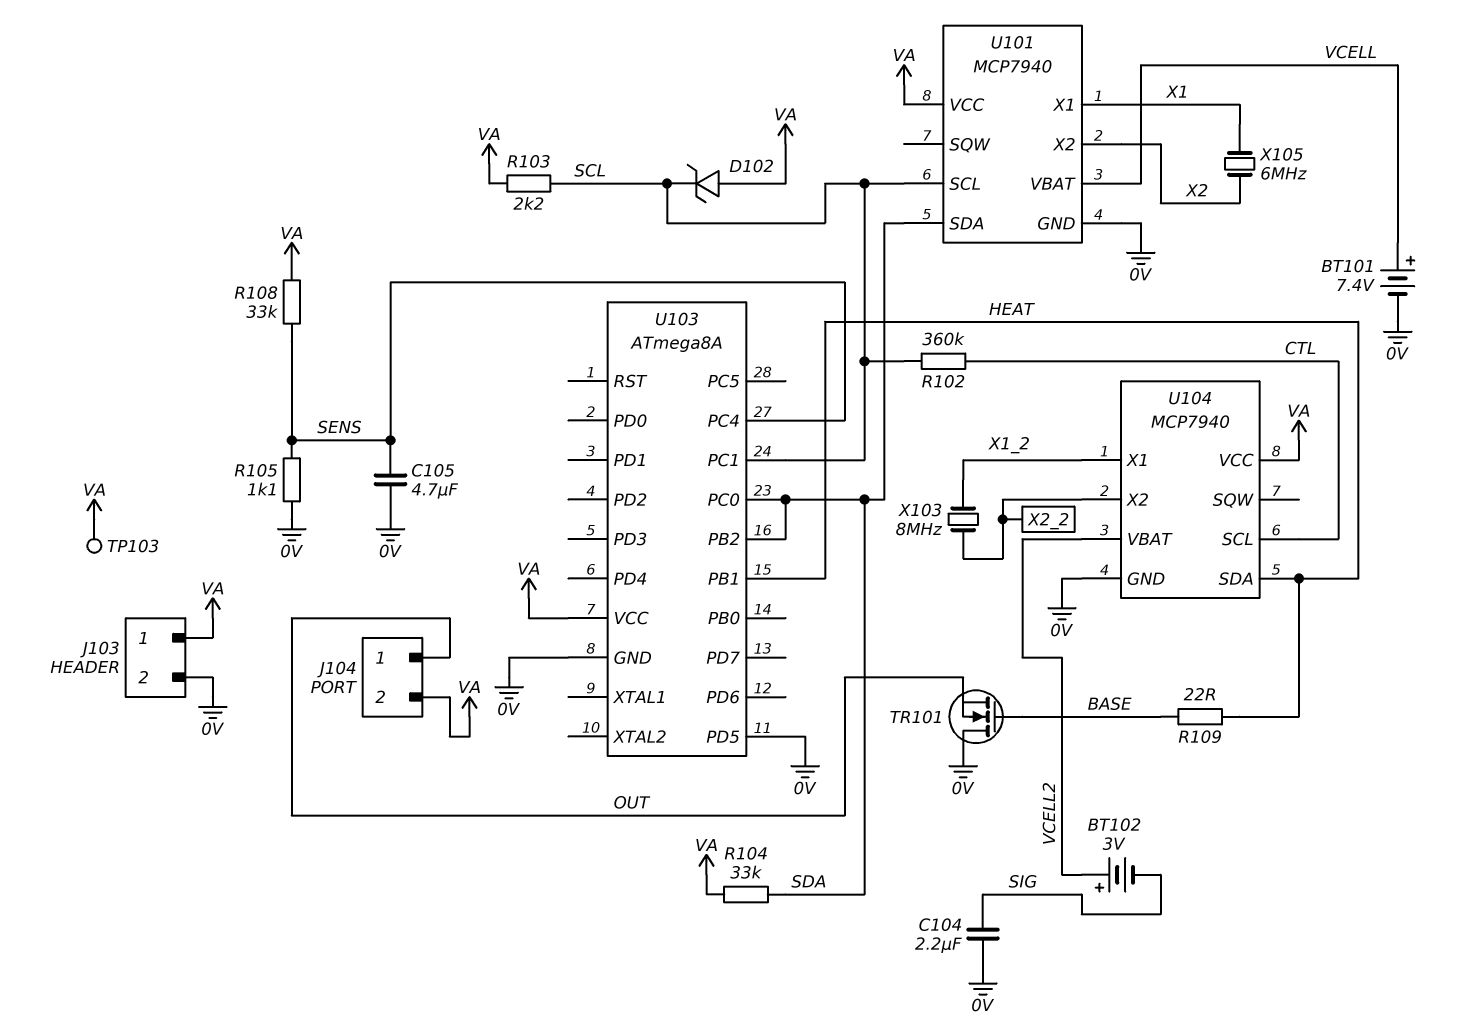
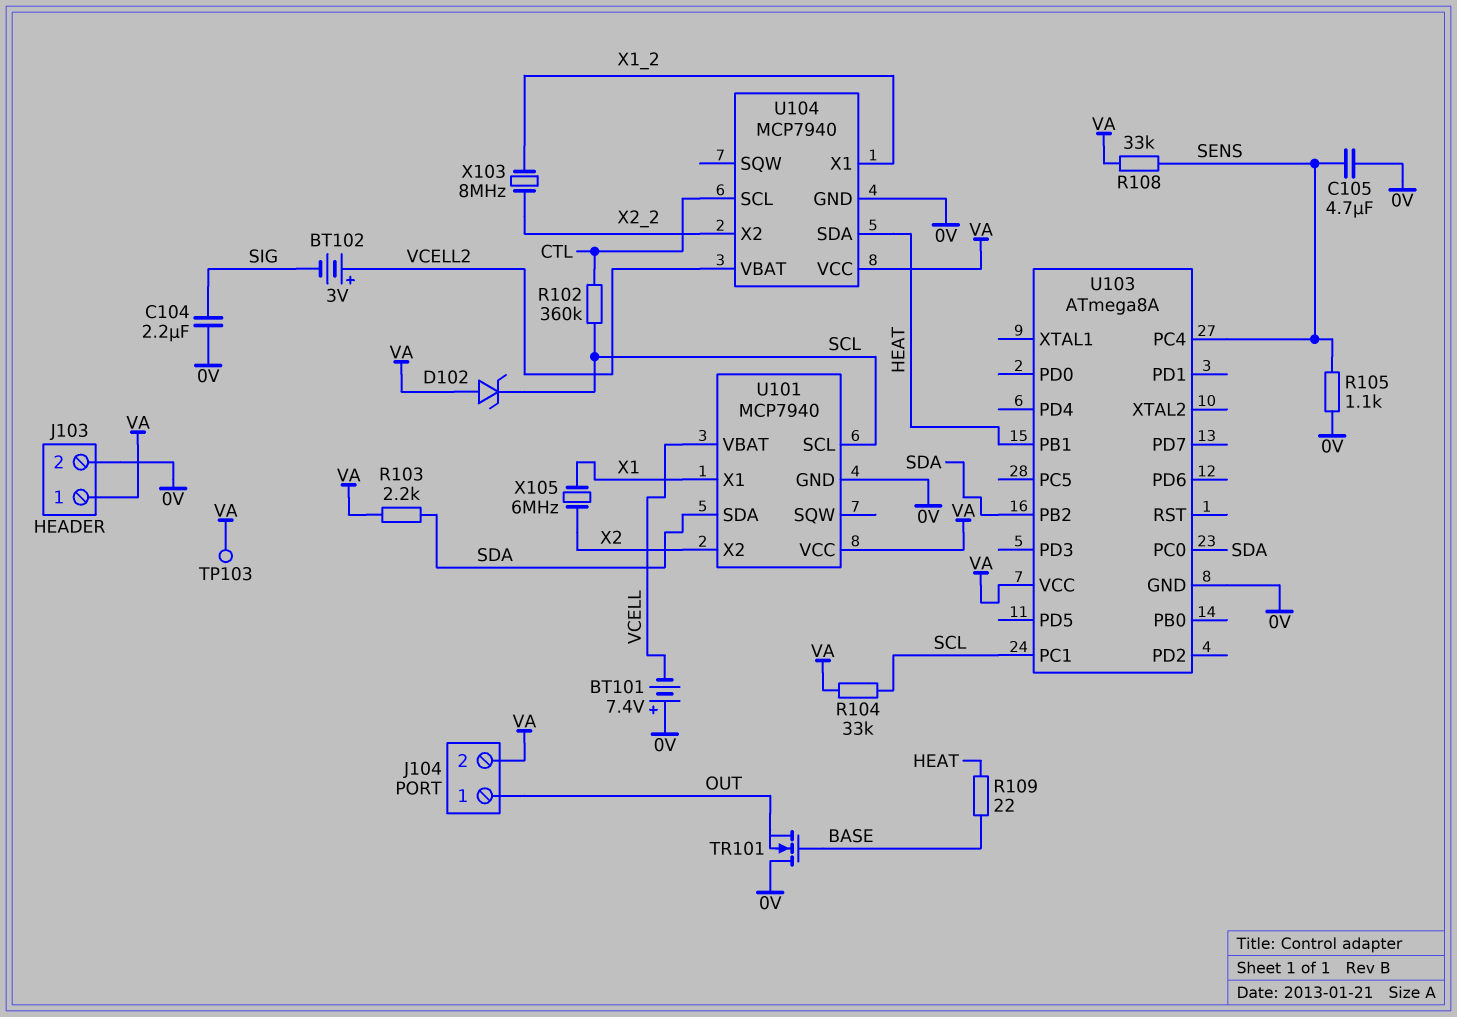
BT101: 7.4V (plus VCELL, minus 0V) -> 7.4V (plus 0V, minus VCELL)
R103: 2.2k (SCL, VA) -> 2.2k (SDA, VA)
R104: 33k (SDA, VA) -> 33k (SCL, VA)
U103 pin PD5: 0V -> none

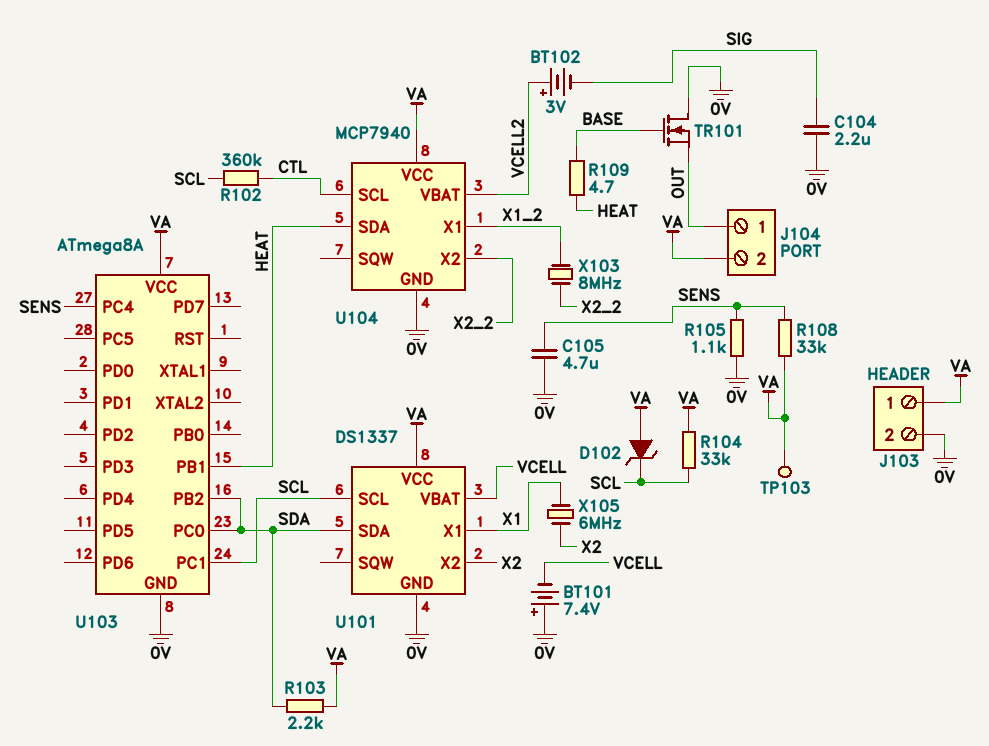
R109: 22 (BASE, HEAT) -> 4.7 (BASE, HEAT)
U101: MCP7940 -> DS1337

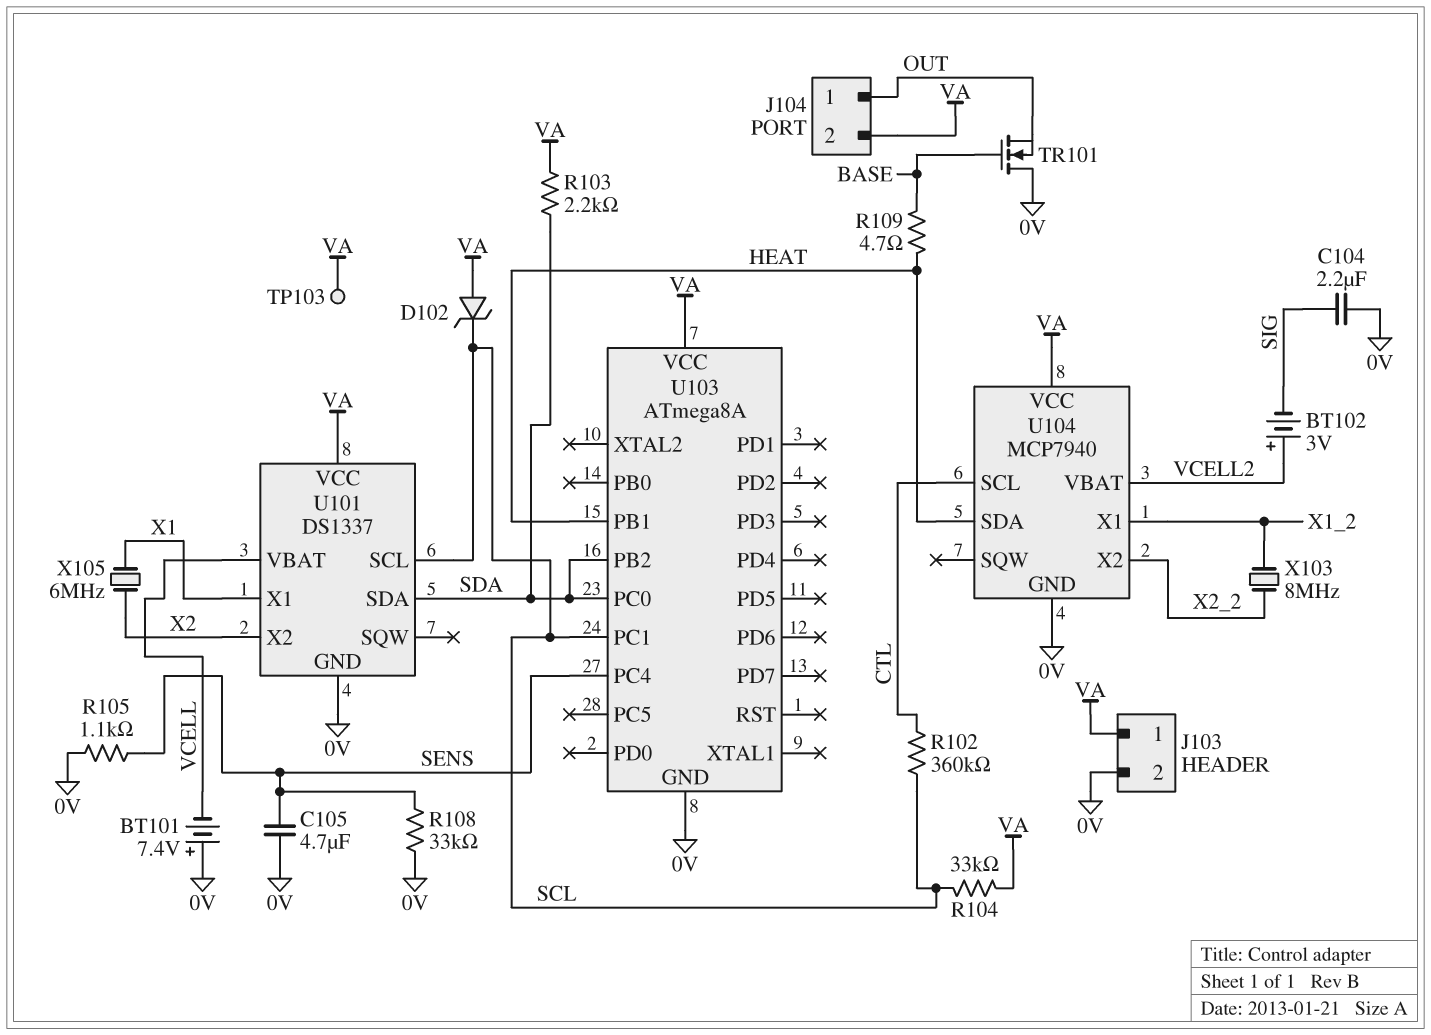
R108: 33k (SENS, VA) -> 33k (0V, SENS)

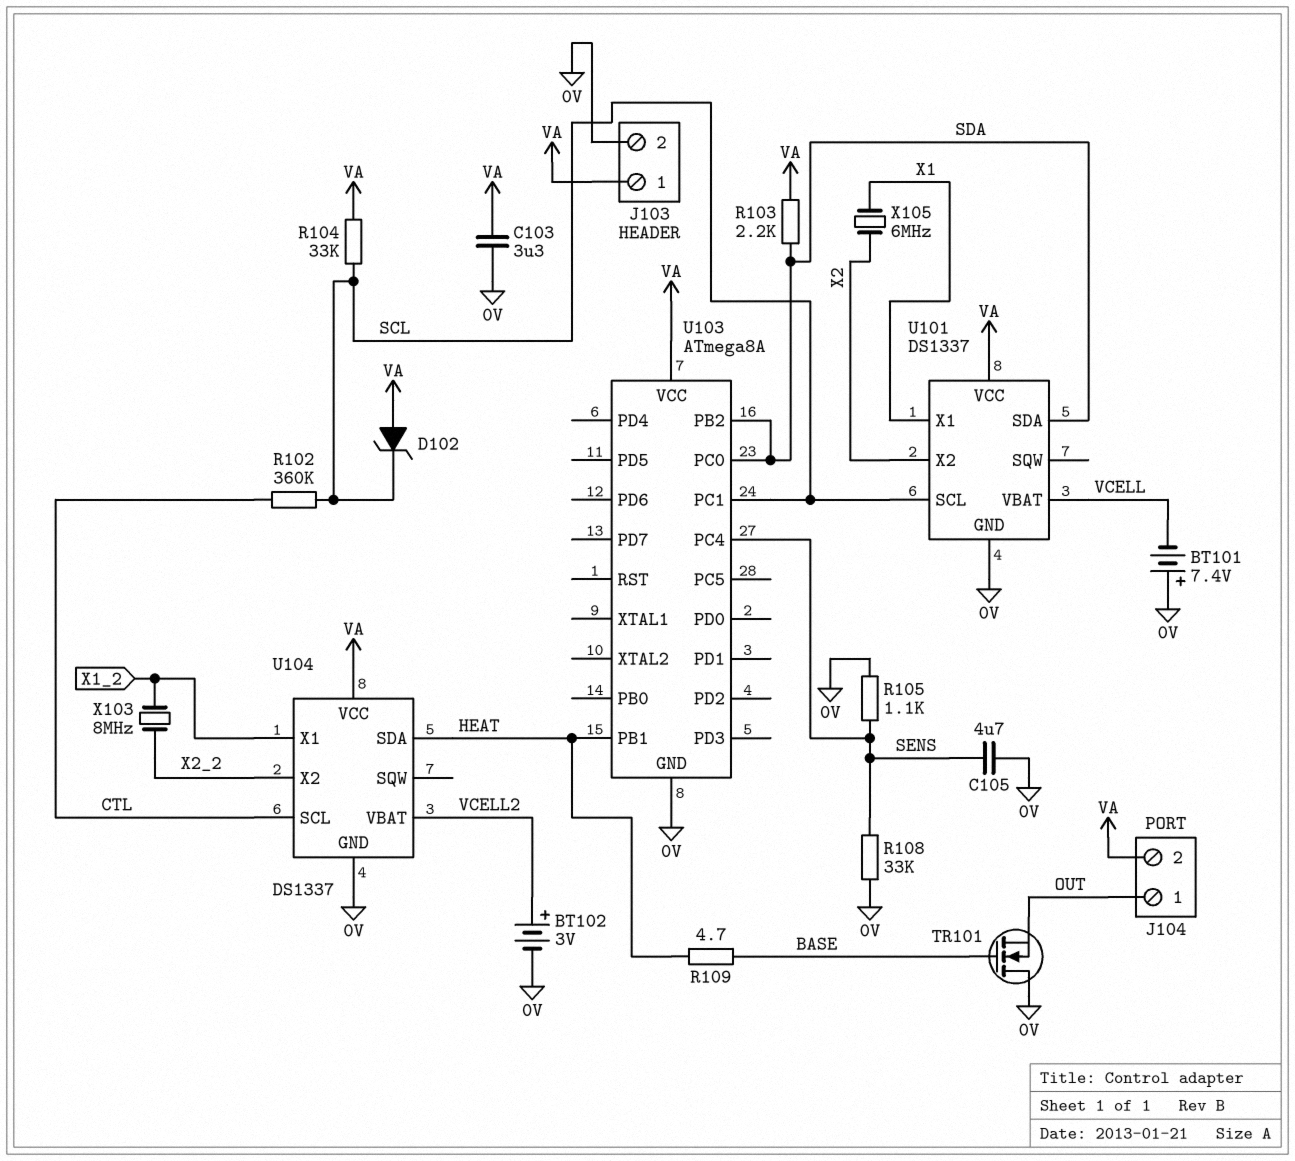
BT102: 3V (plus VCELL2, minus SIG) -> 3V (plus VCELL2, minus 0V)
C103: none -> 3.3uF (0V, VA)
C104: 2.2uF (0V, SIG) -> none
TP103: test point (VA) -> none
U104: MCP7940 -> DS1337

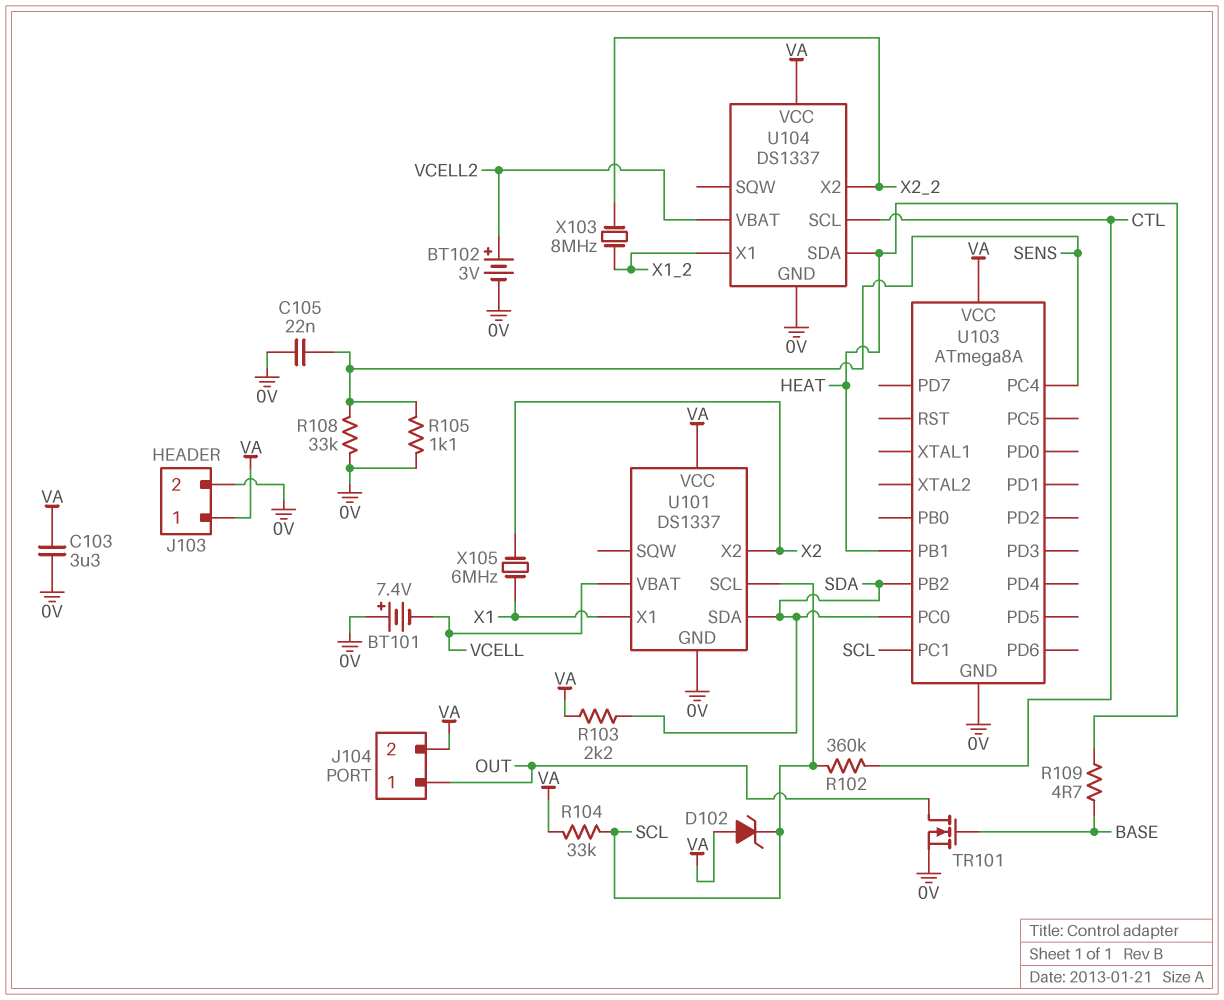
C105: 4.7uF (0V, SENS) -> 22nF (0V, SENS)
TR101: NMOS (G BASE, D 0V, S OUT) -> NMOS (G BASE, D OUT, S 0V)

